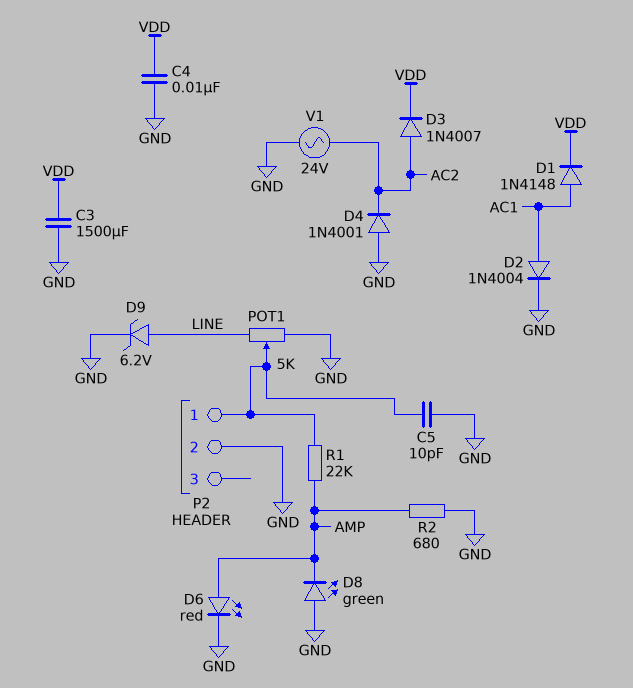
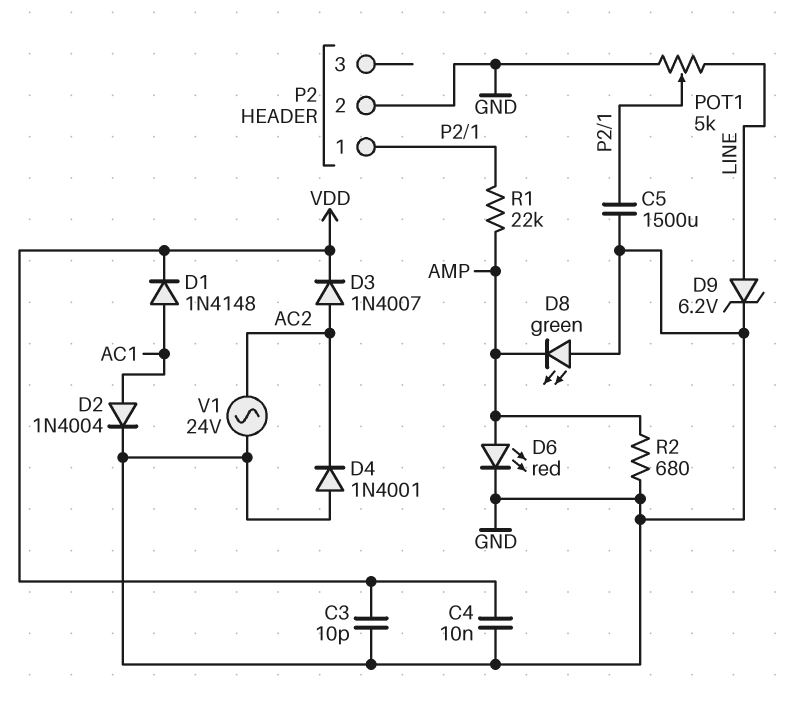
C3: 1500uF (GND, VDD) -> 10pF (GND, VDD)
C5: 10pF (GND, P2/1) -> 1500uF (GND, P2/1)

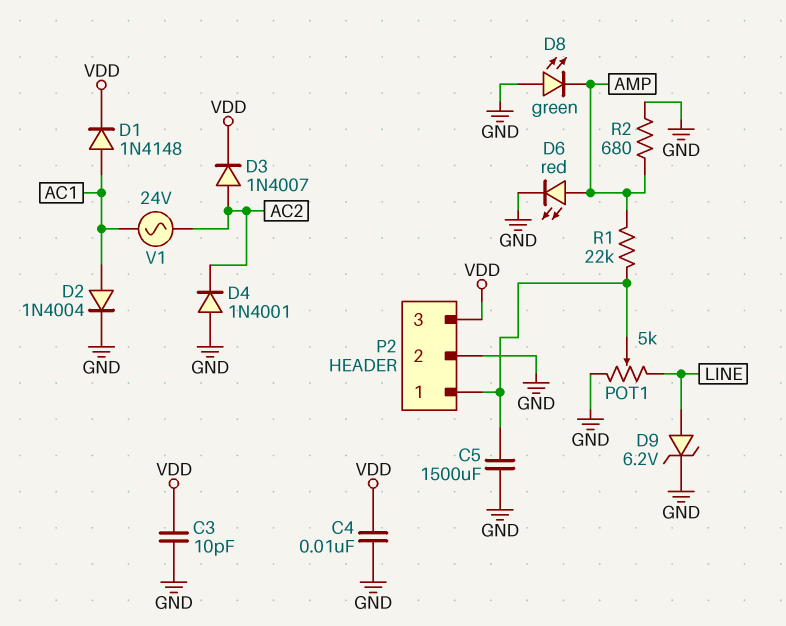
P2 pin 3: none -> VDD
V1: AC 24V (AC2, GND) -> AC 24V (AC1, AC2)

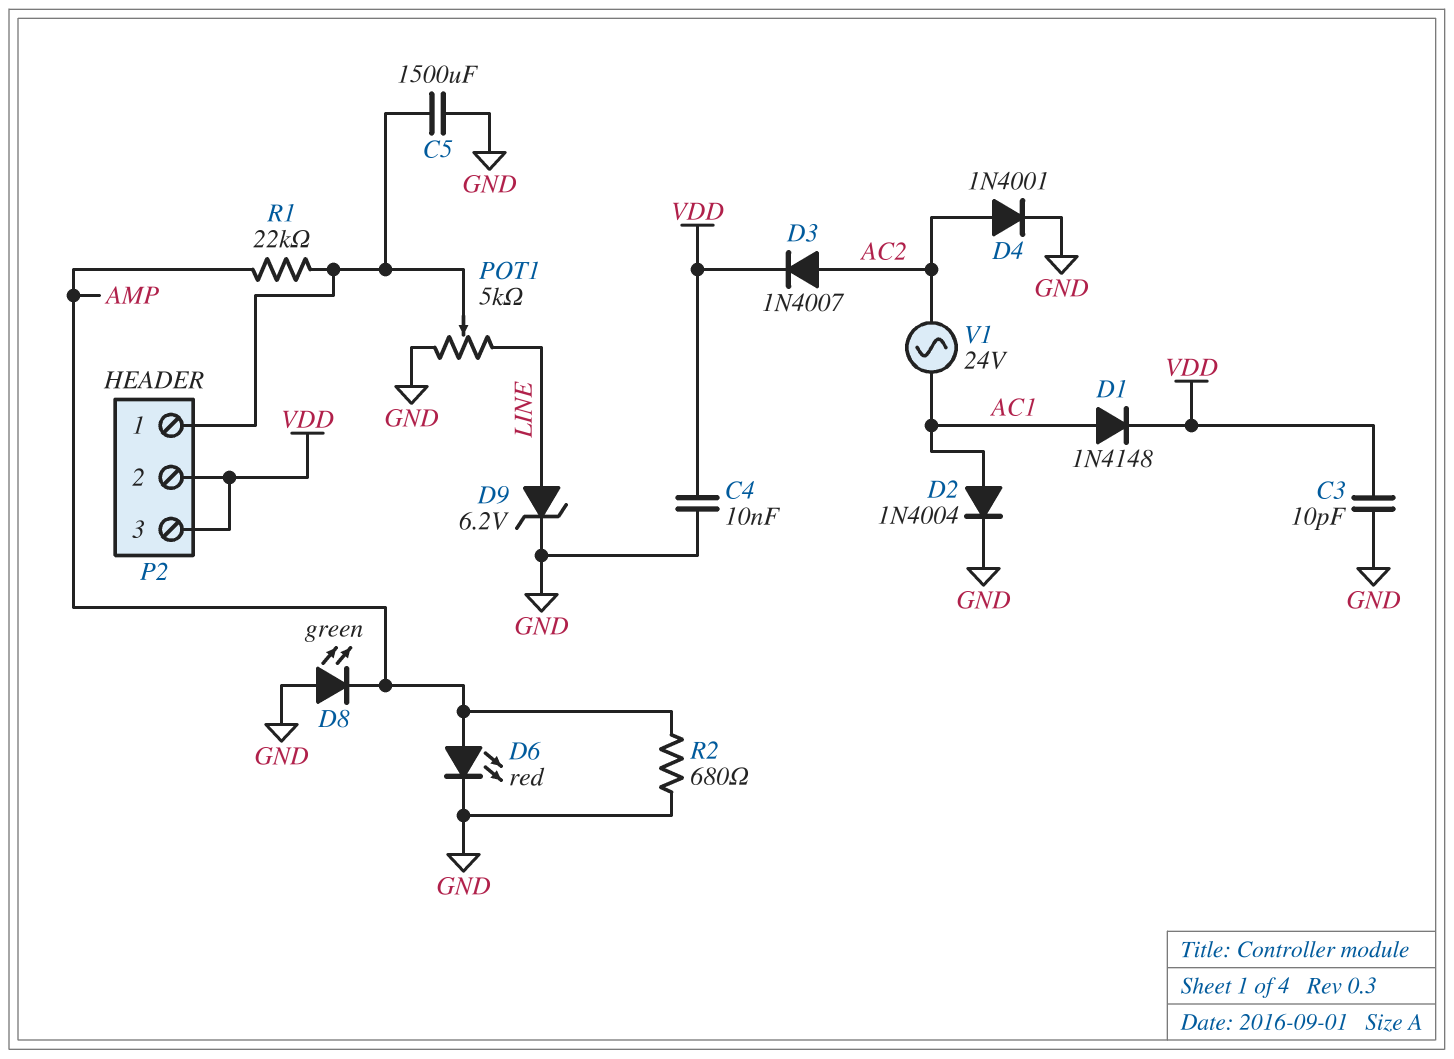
D4: diode 1N4001 (A GND, K AC2) -> diode 1N4001 (A AC2, K GND)
P2 pin 2: GND -> VDD

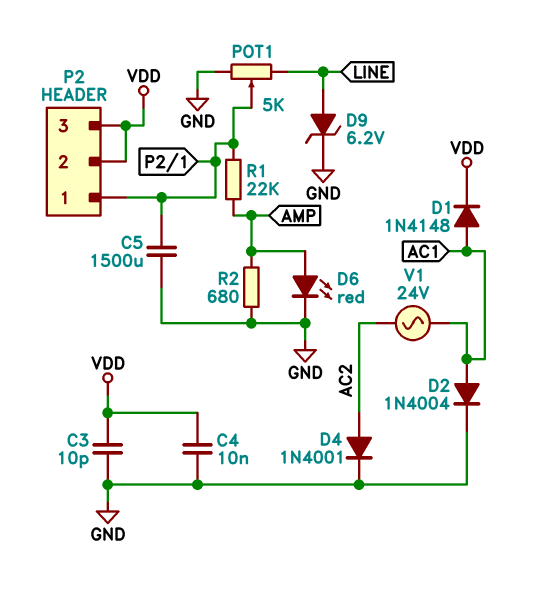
D3: diode 1N4007 (A AC2, K VDD) -> none
D8: LED green (A GND, K AMP) -> none

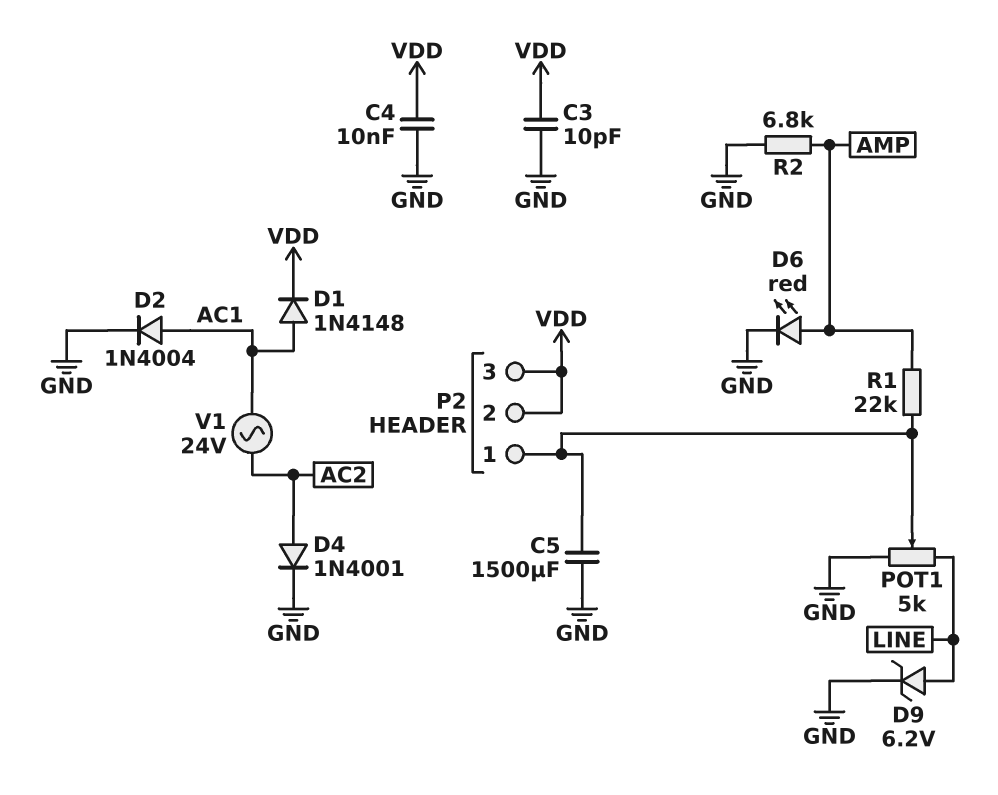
R2: 680 (AMP, GND) -> 6.8k (AMP, GND)

